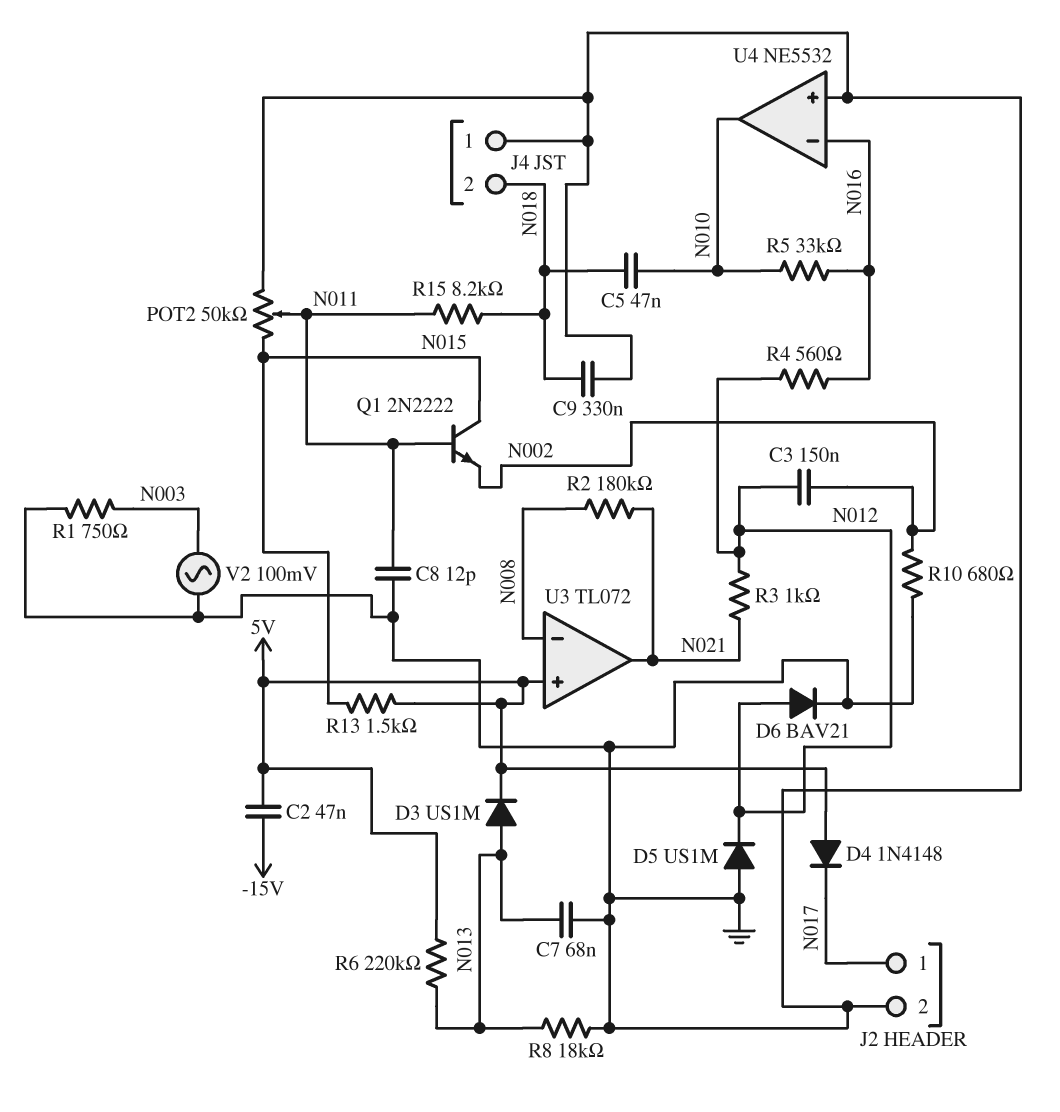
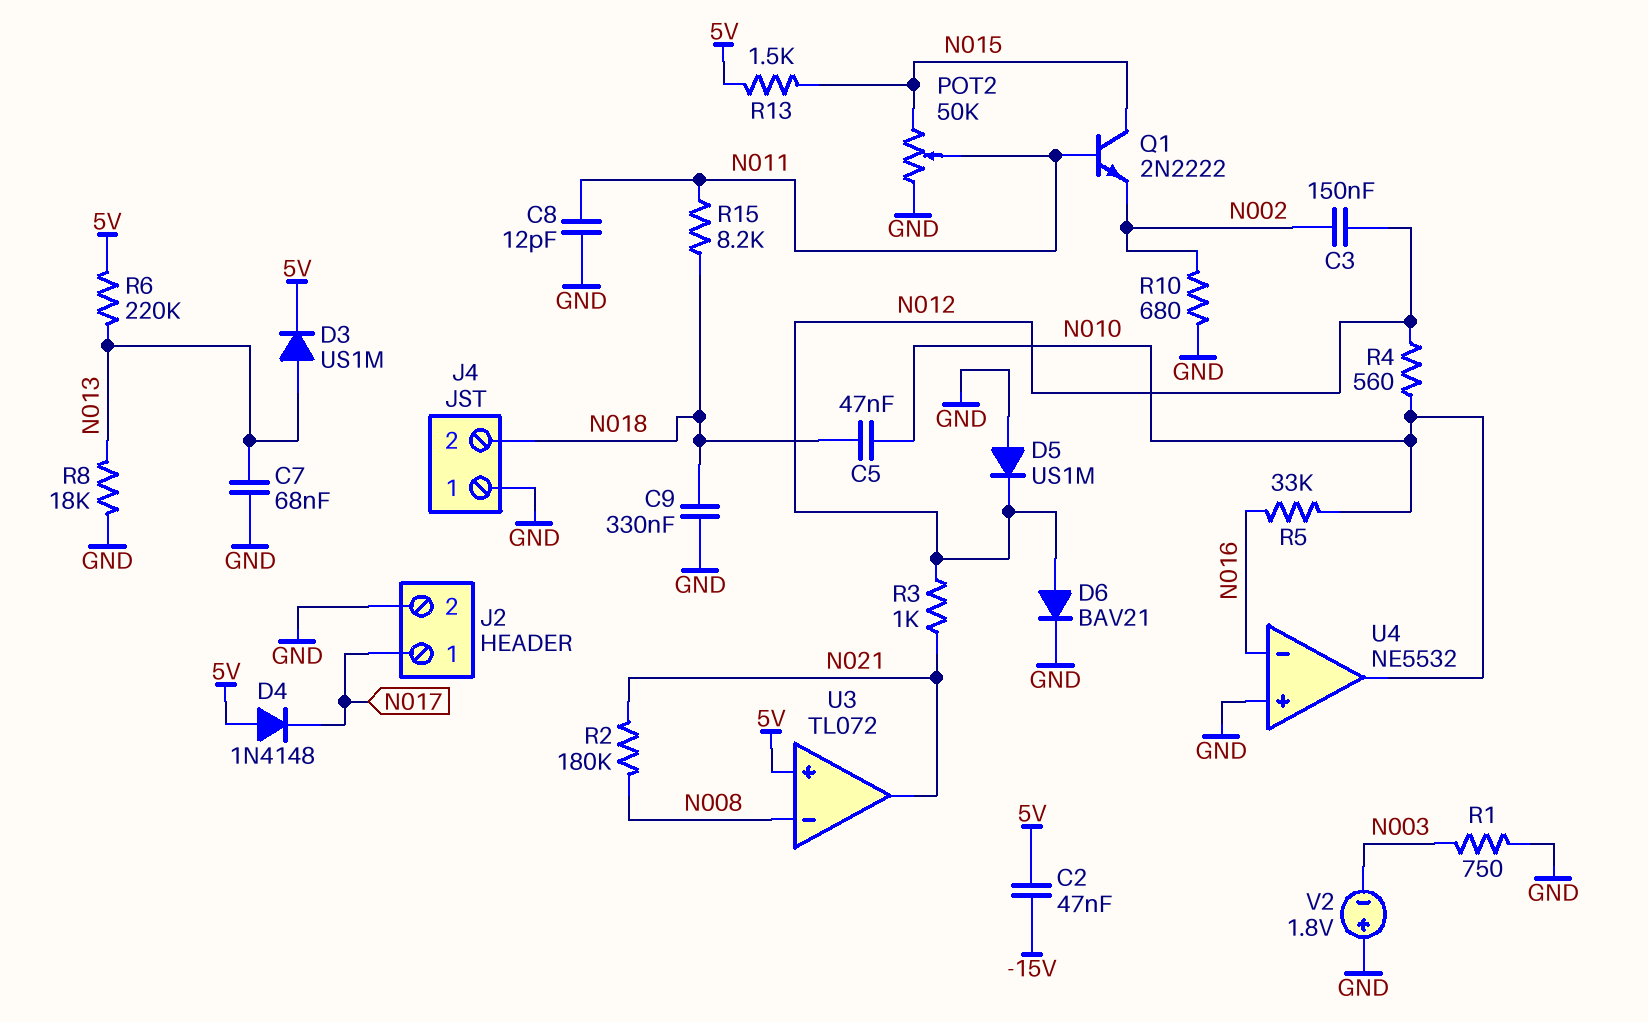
R4: 560 (N012, N016) -> 560 (N010, N012)
V2: AC 100mV (GND, N003) -> 1.8V (plus GND, minus N003)

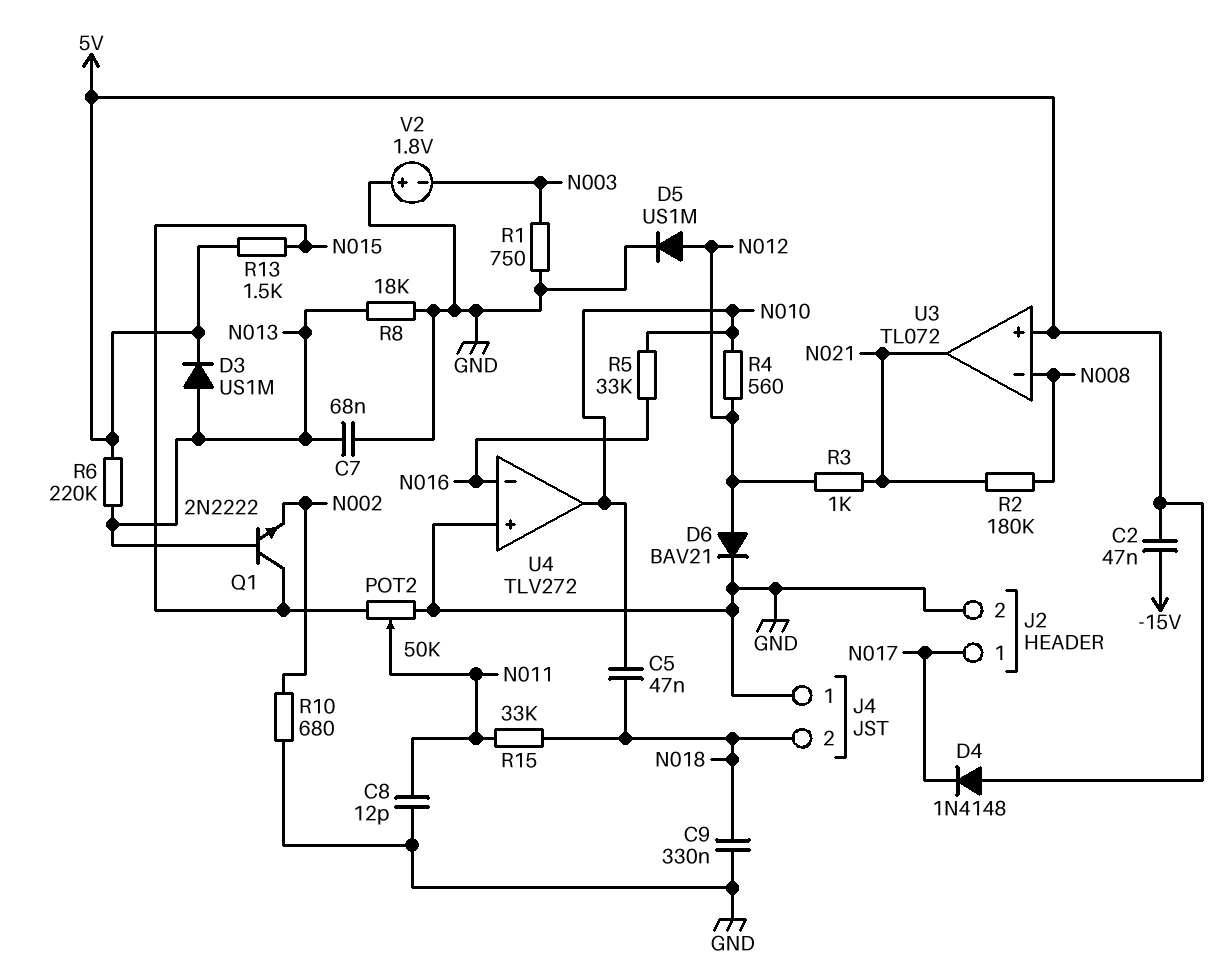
C3: 150nF (N002, N012) -> none
D5: diode US1M (A GND, K N012) -> diode US1M (A N012, K GND)
Q1: NPN 2N2222 (B N011, C N015, E N002) -> NPN 2N2222 (B N013, C N015, E N002)
R15: 8.2k (N011, N018) -> 33k (N011, N018)
U4: NE5532 -> TLV272

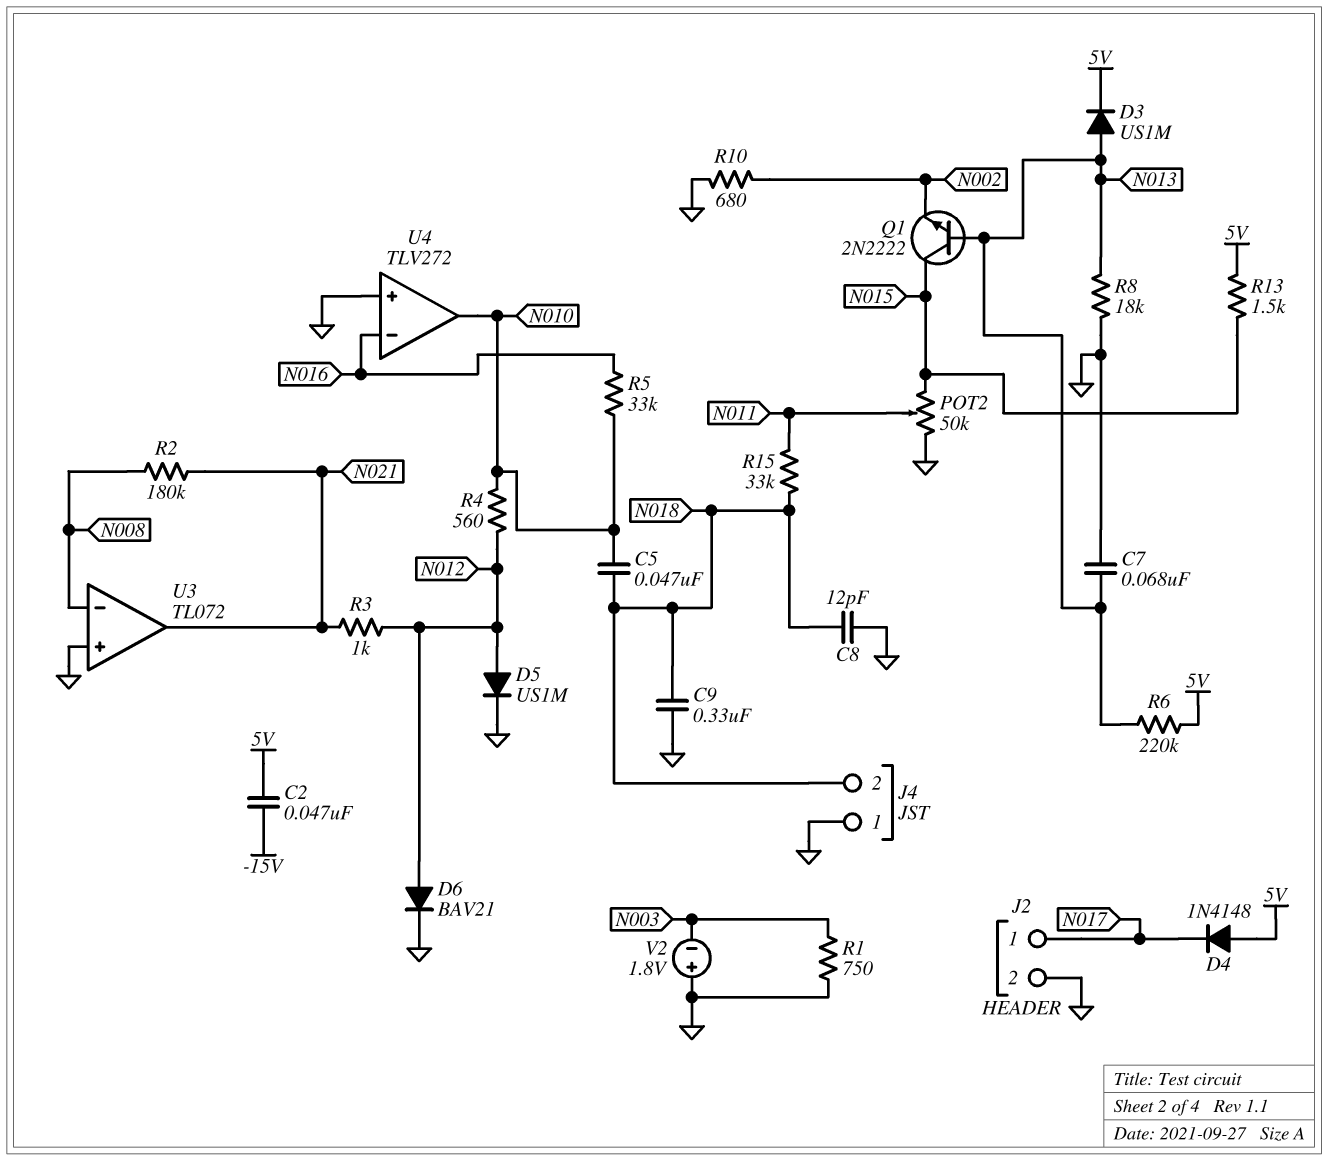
C8: 12pF (GND, N011) -> 12pF (GND, N018)
U3 pin in+: 5V -> GND

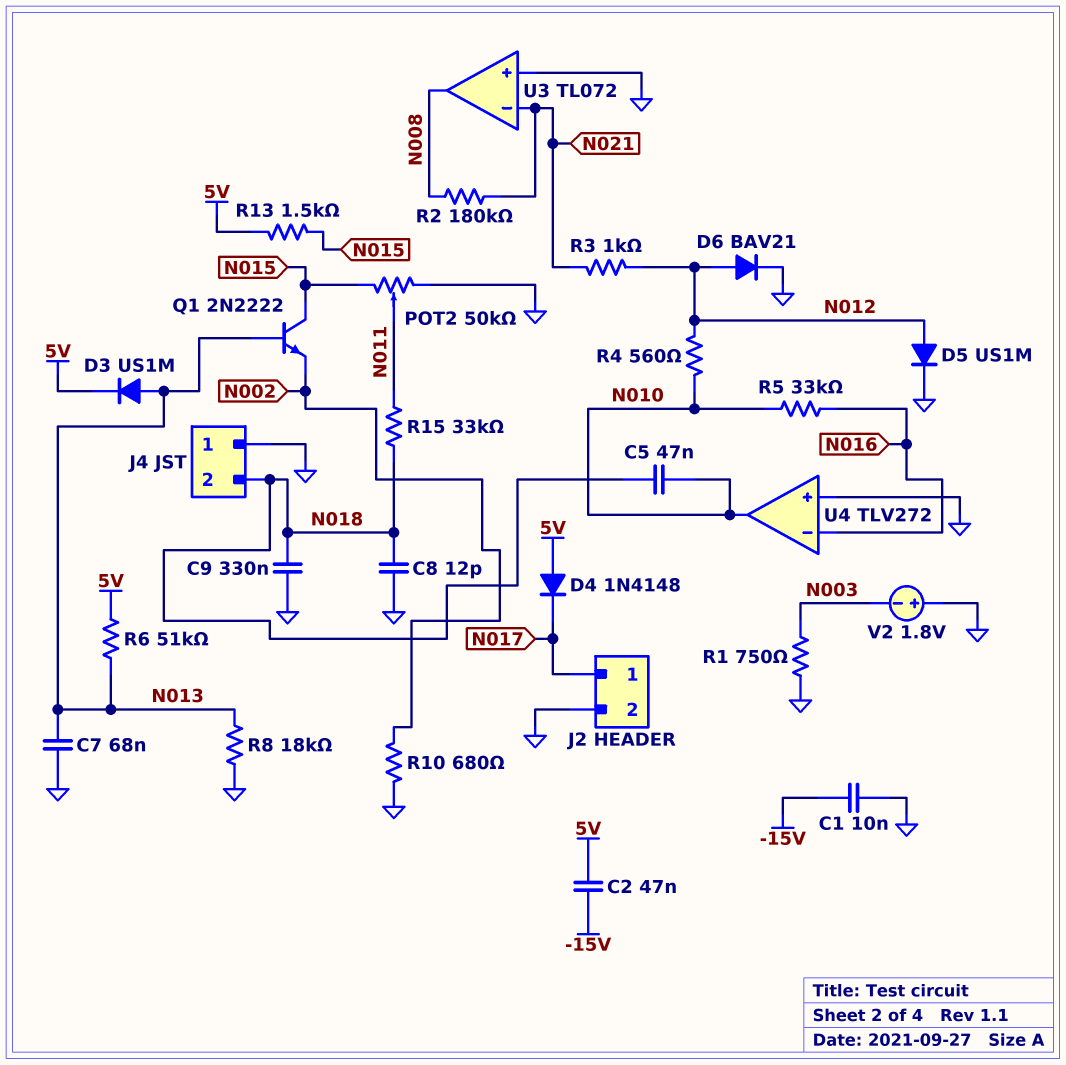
C1: none -> 10nF (-15V, GND)
R6: 220k (5V, N013) -> 51k (5V, N013)
U3 pin in-: N008 -> N021
U3 pin out: N021 -> N008

